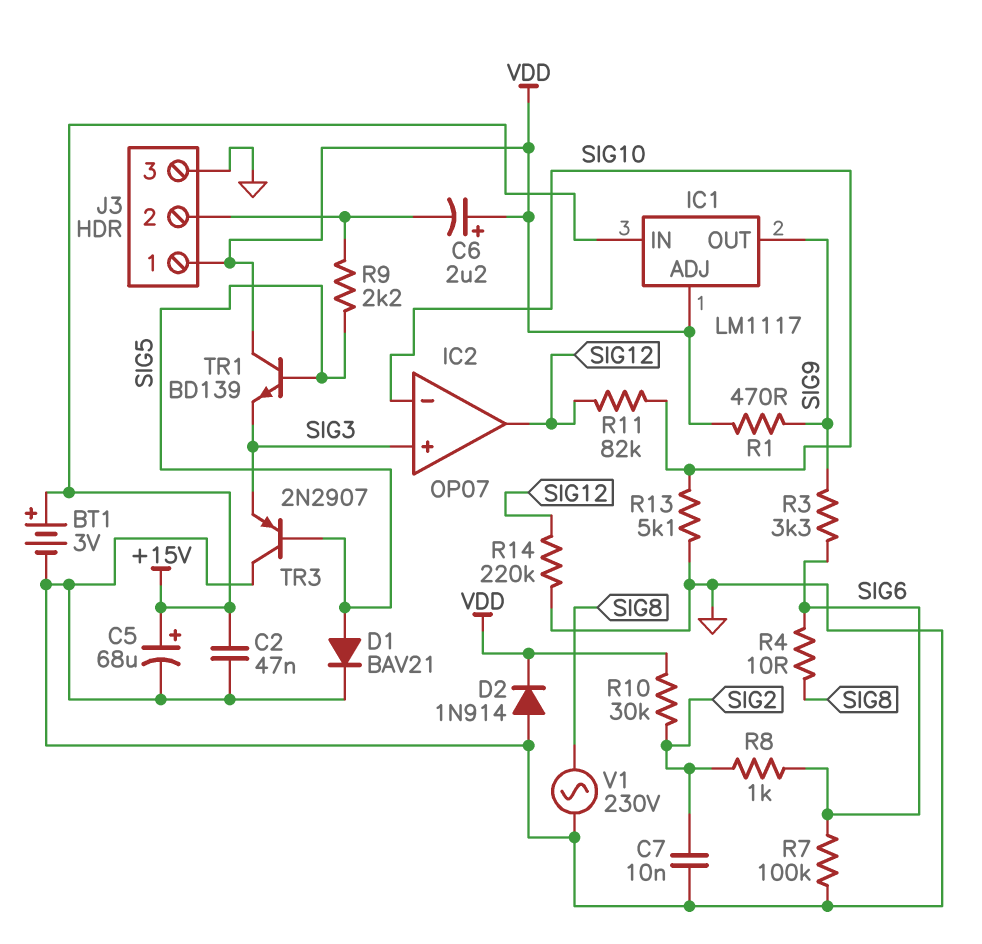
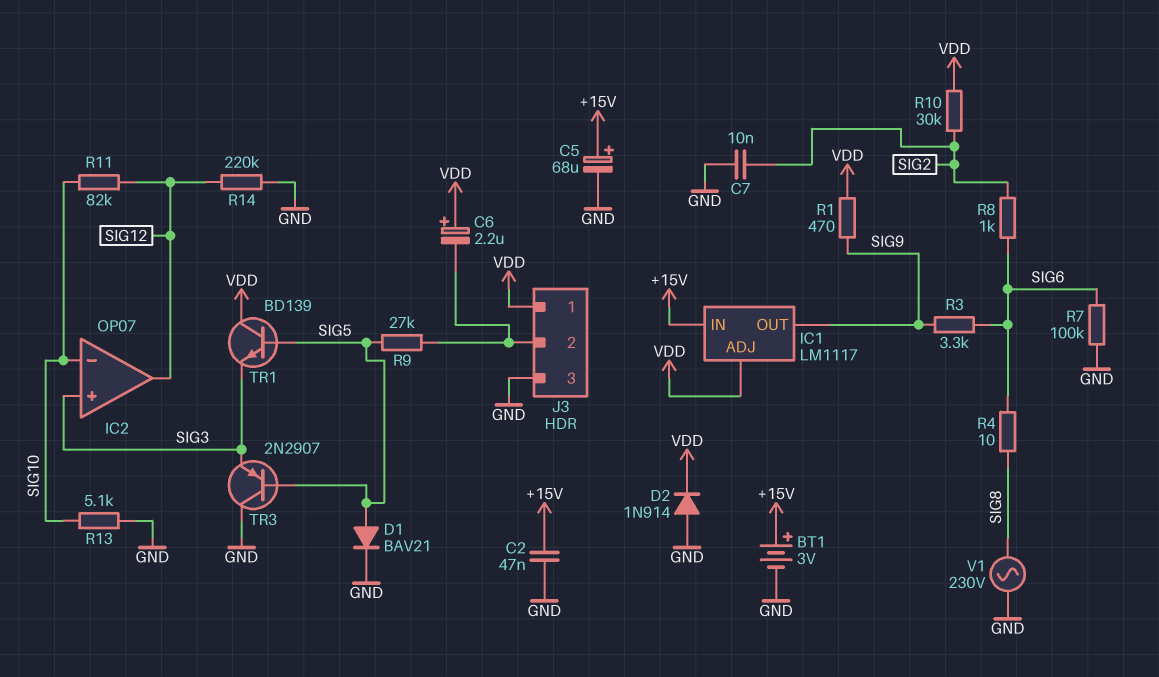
R9: 2.2k (J3/2, SIG5) -> 27k (J3/2, SIG5)

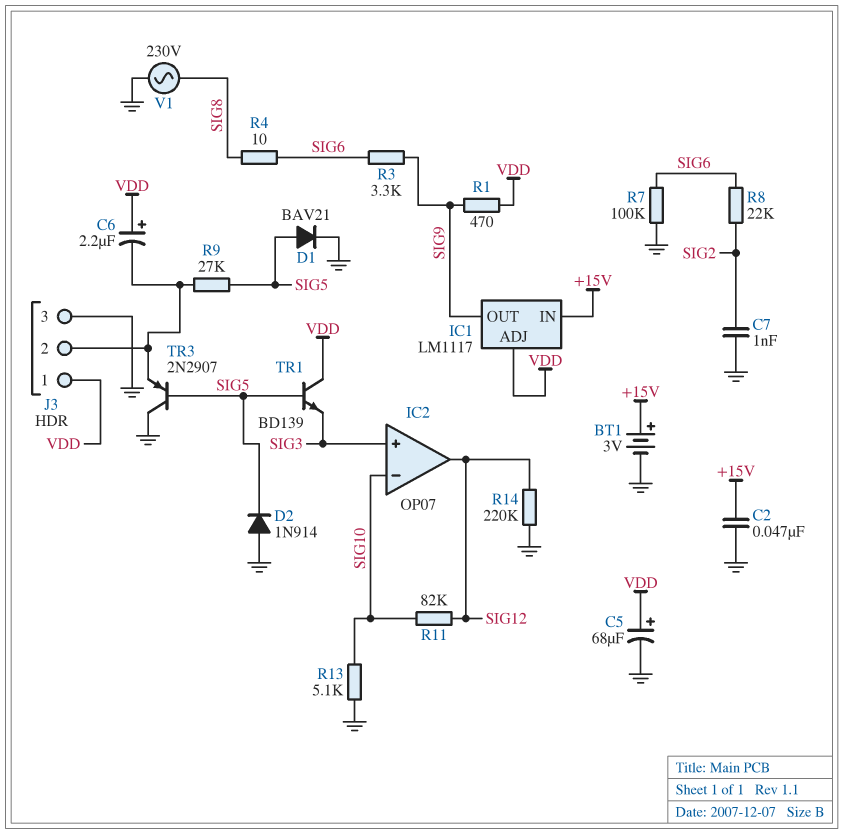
C5: 68uF (plus +15V, minus GND) -> 68uF (plus VDD, minus GND)
C7: 10nF (GND, SIG2) -> 1nF (GND, SIG2)
D2: diode 1N914 (A GND, K VDD) -> diode 1N914 (A GND, K SIG5)
R8: 1k (SIG2, SIG6) -> 22k (SIG2, SIG6)
R10: 30k (SIG2, VDD) -> none
TR3: PNP 2N2907 (B SIG5, C GND, E SIG3) -> PNP 2N2907 (B SIG5, C GND, E J3/2)

